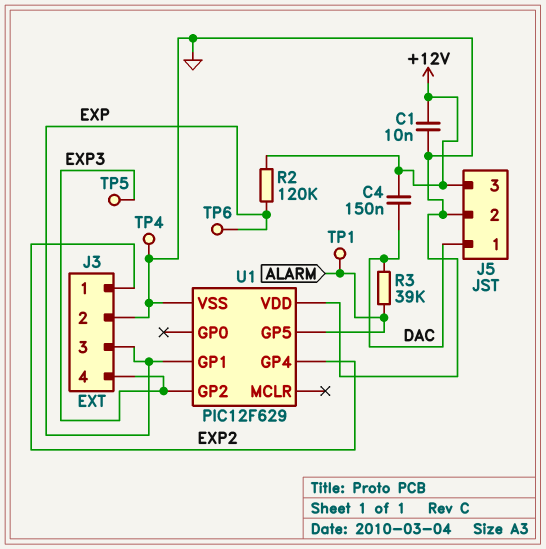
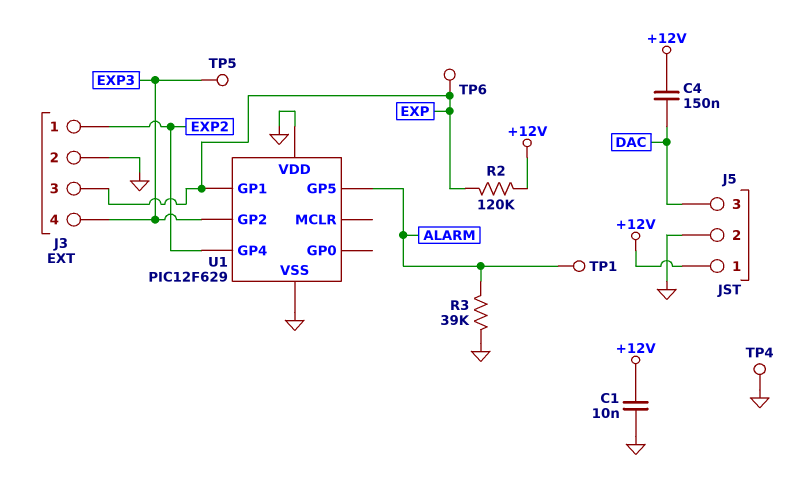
J5 pin 1: DAC -> +12V
J5 pin 3: +12V -> DAC
R3: 39k (ALARM, DAC) -> 39k (ALARM, GND)

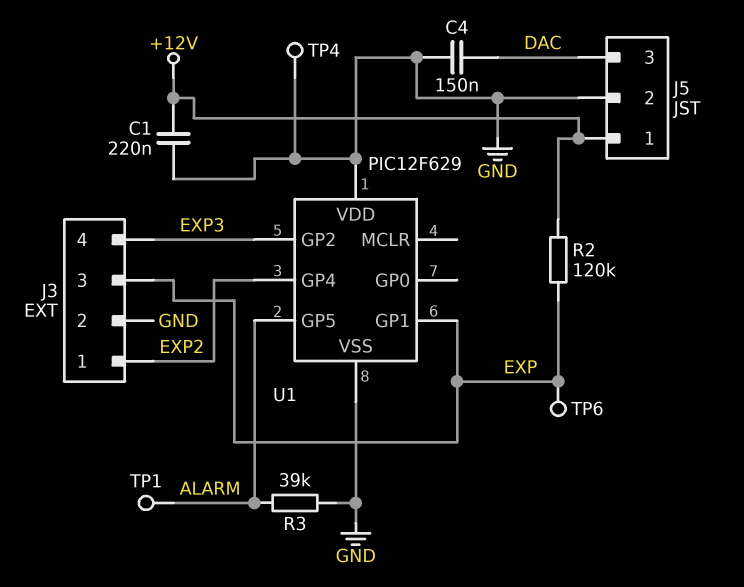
C1: 10nF (+12V, GND) -> 220nF (+12V, GND)
C4: 150nF (+12V, DAC) -> 150nF (DAC, GND)
TP5: test point (EXP3) -> none

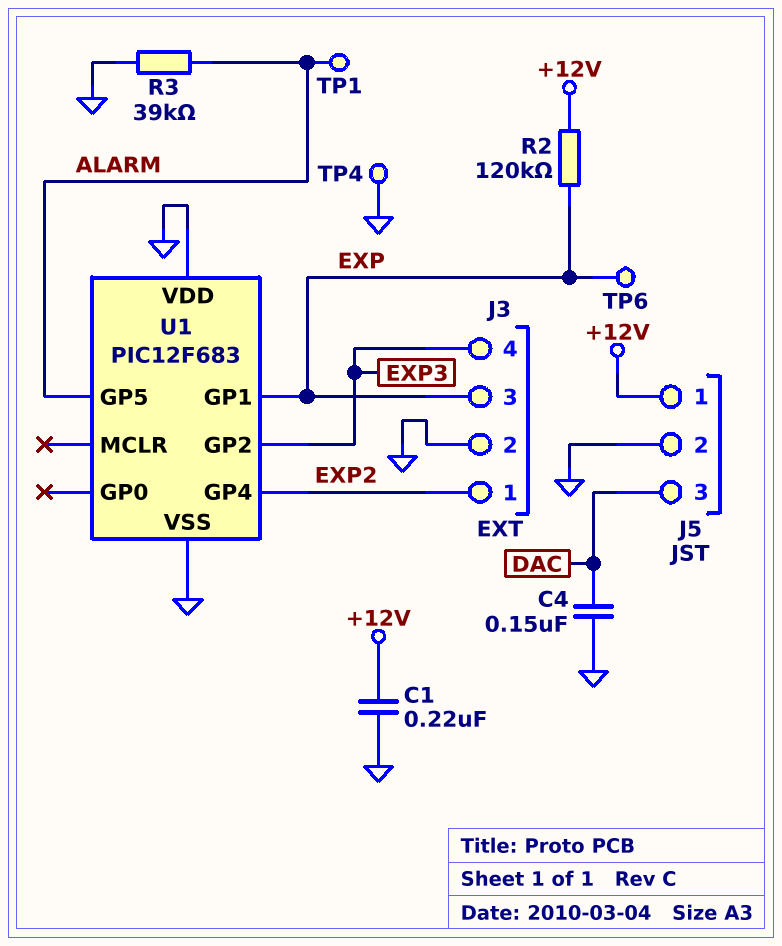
U1: PIC12F629 -> PIC12F683

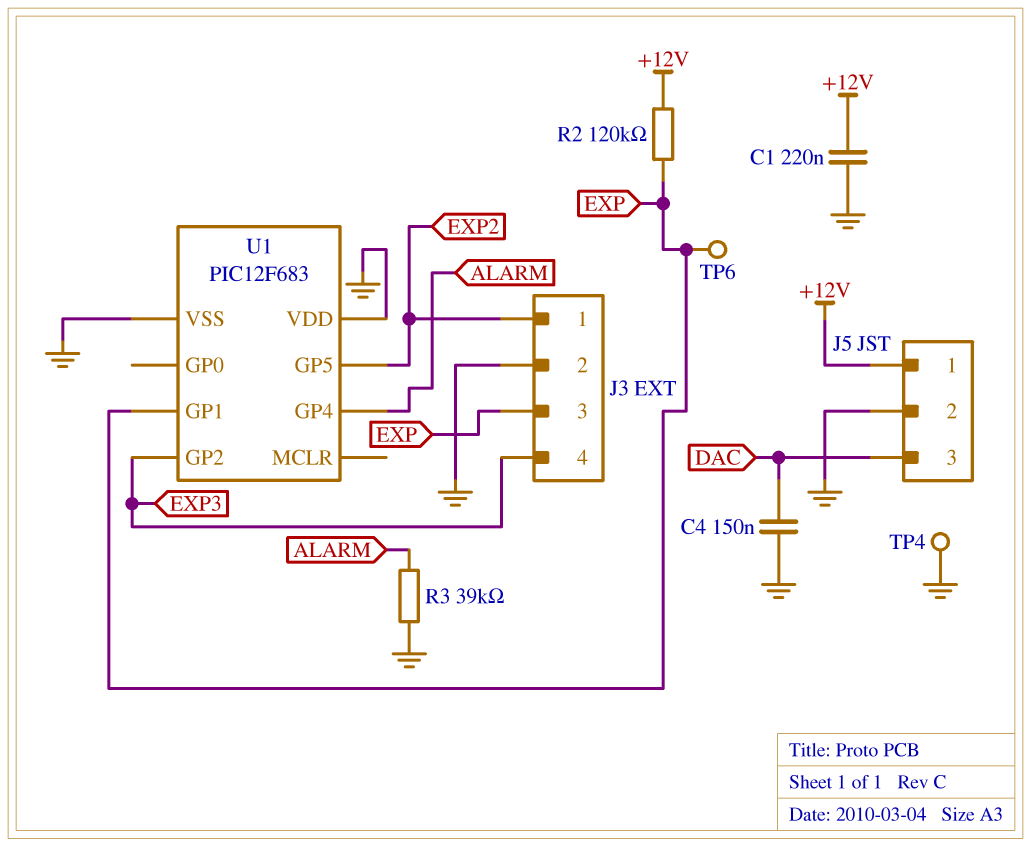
TP1: test point (ALARM) -> none
U1 pin GP4: EXP2 -> ALARM
U1 pin GP5: ALARM -> EXP2

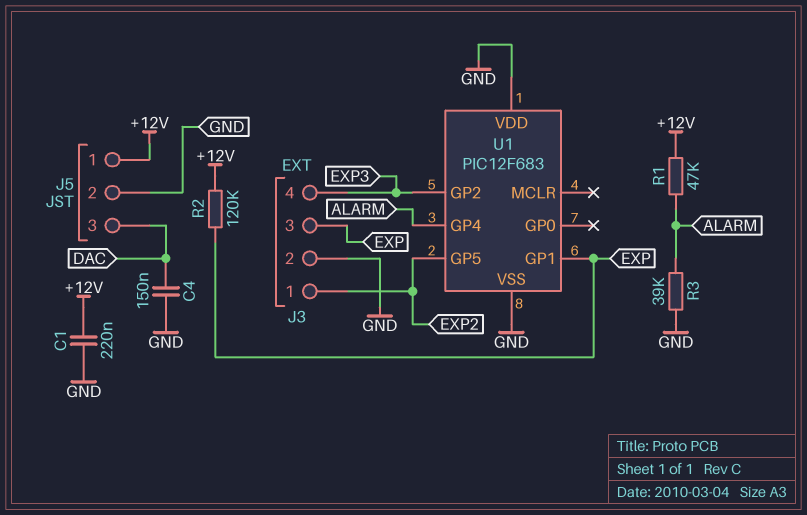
R1: none -> 47k (+12V, ALARM)
TP4: test point (GND) -> none
TP6: test point (EXP) -> none

